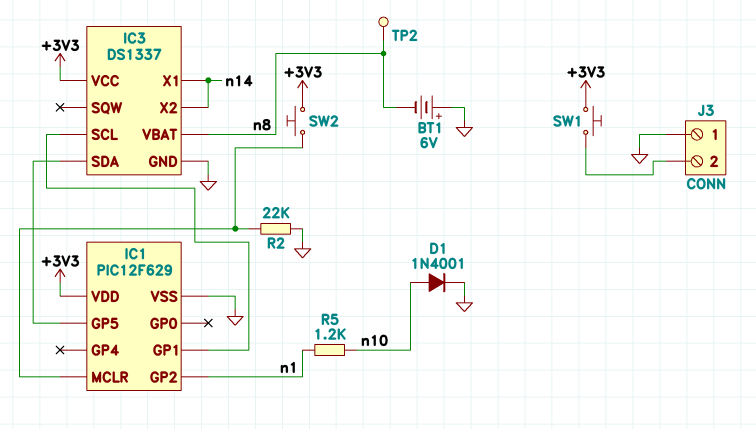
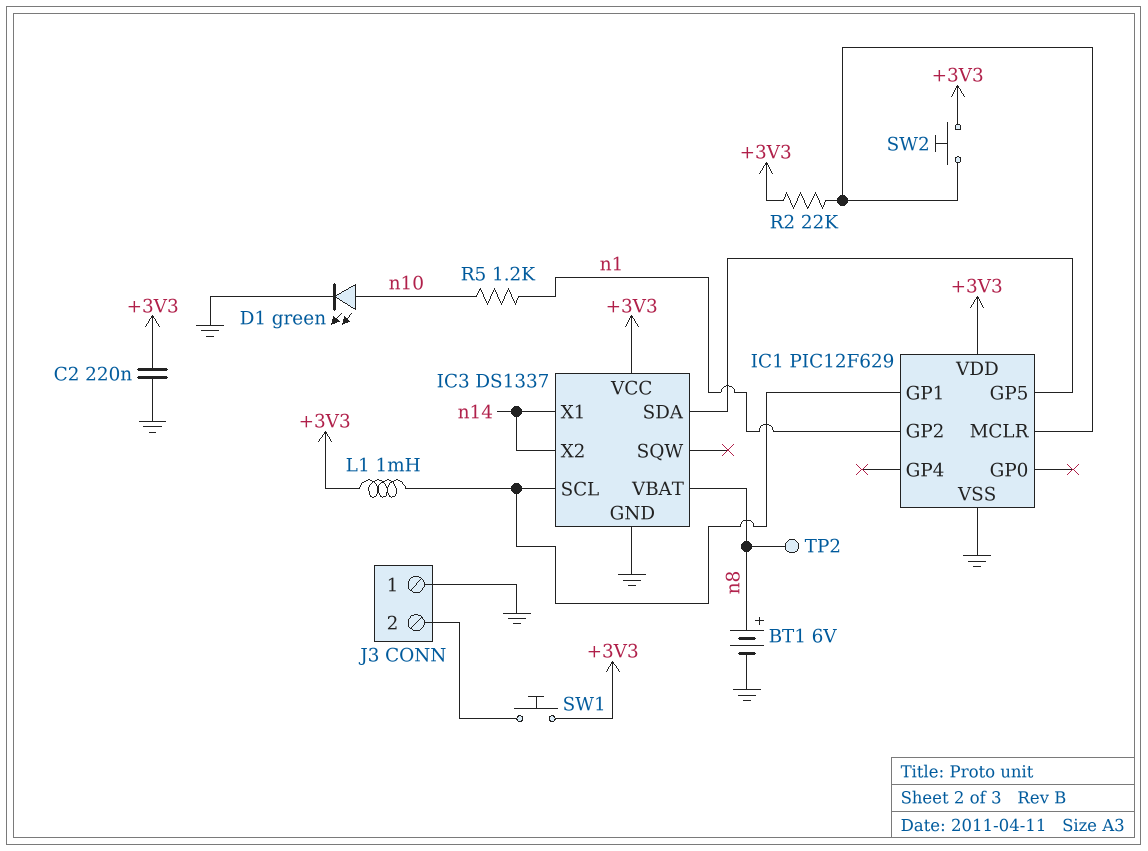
BT1: 6V (plus GND, minus n8) -> 6V (plus n8, minus GND)
C2: none -> 220nF (+3V3, GND)
D1: diode 1N4001 (A n10, K GND) -> LED green (A n10, K GND)
L1: none -> 1mH (+3V3, IC1/GP1)
R2: 22k (GND, IC1/MCLR) -> 22k (+3V3, IC1/MCLR)

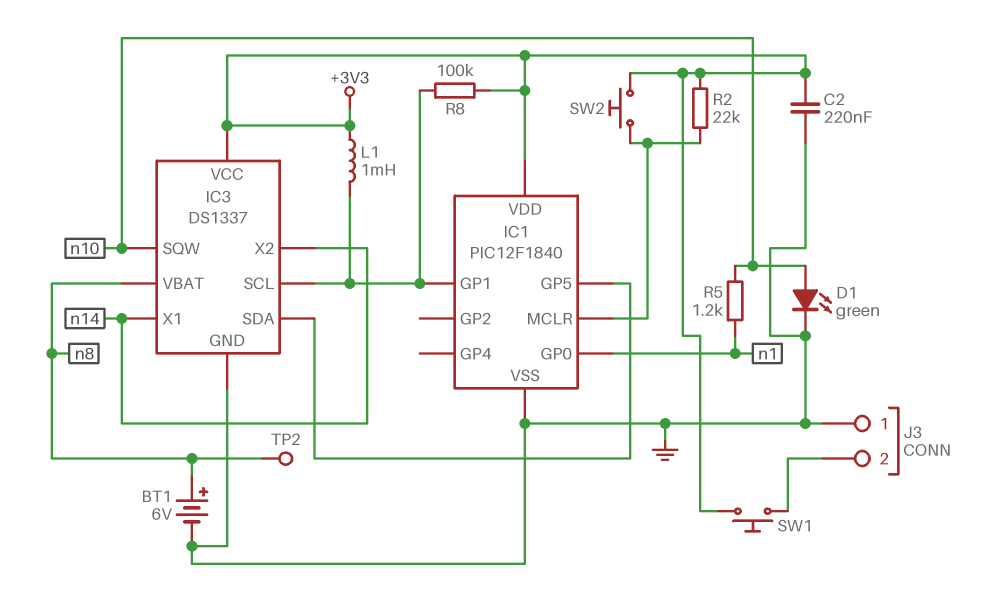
IC1: PIC12F629 -> PIC12F1840
IC1 pin GP0: none -> n1
IC1 pin GP2: n1 -> none
IC3 pin SQW: none -> n10
R8: none -> 100k (+3V3, IC1/GP1)

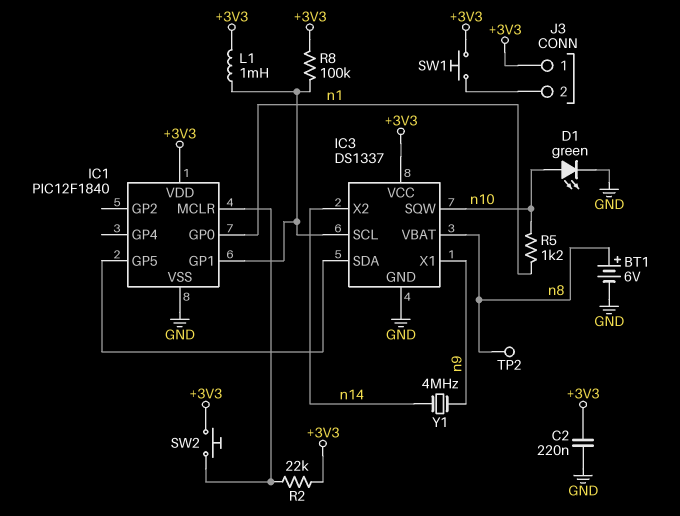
IC3 pin X1: n14 -> n9
J3 pin 1: GND -> +3V3
Y1: none -> 4MHz (n9, n14)

